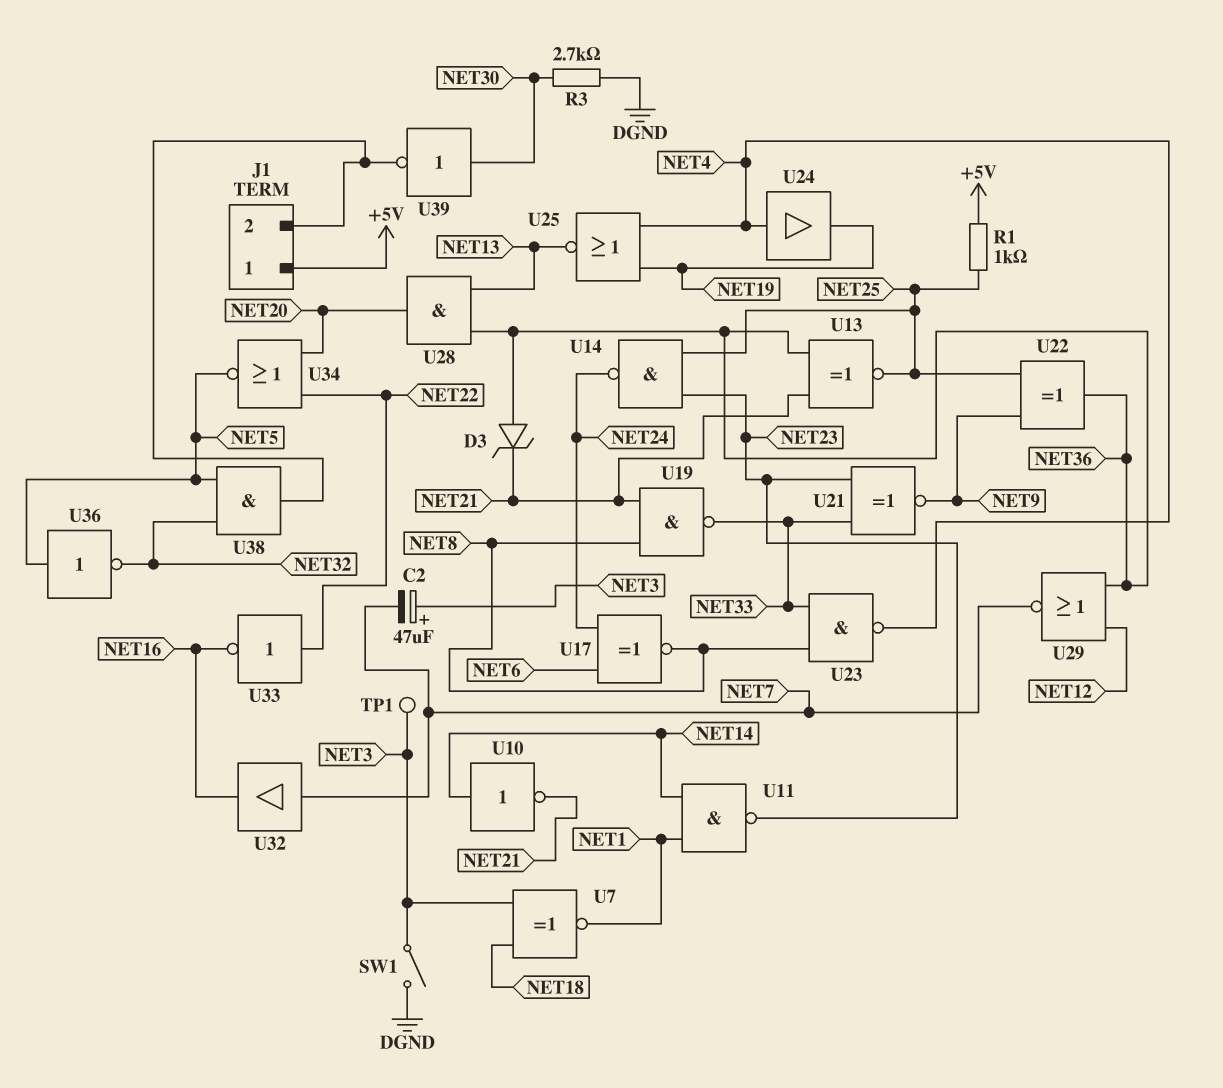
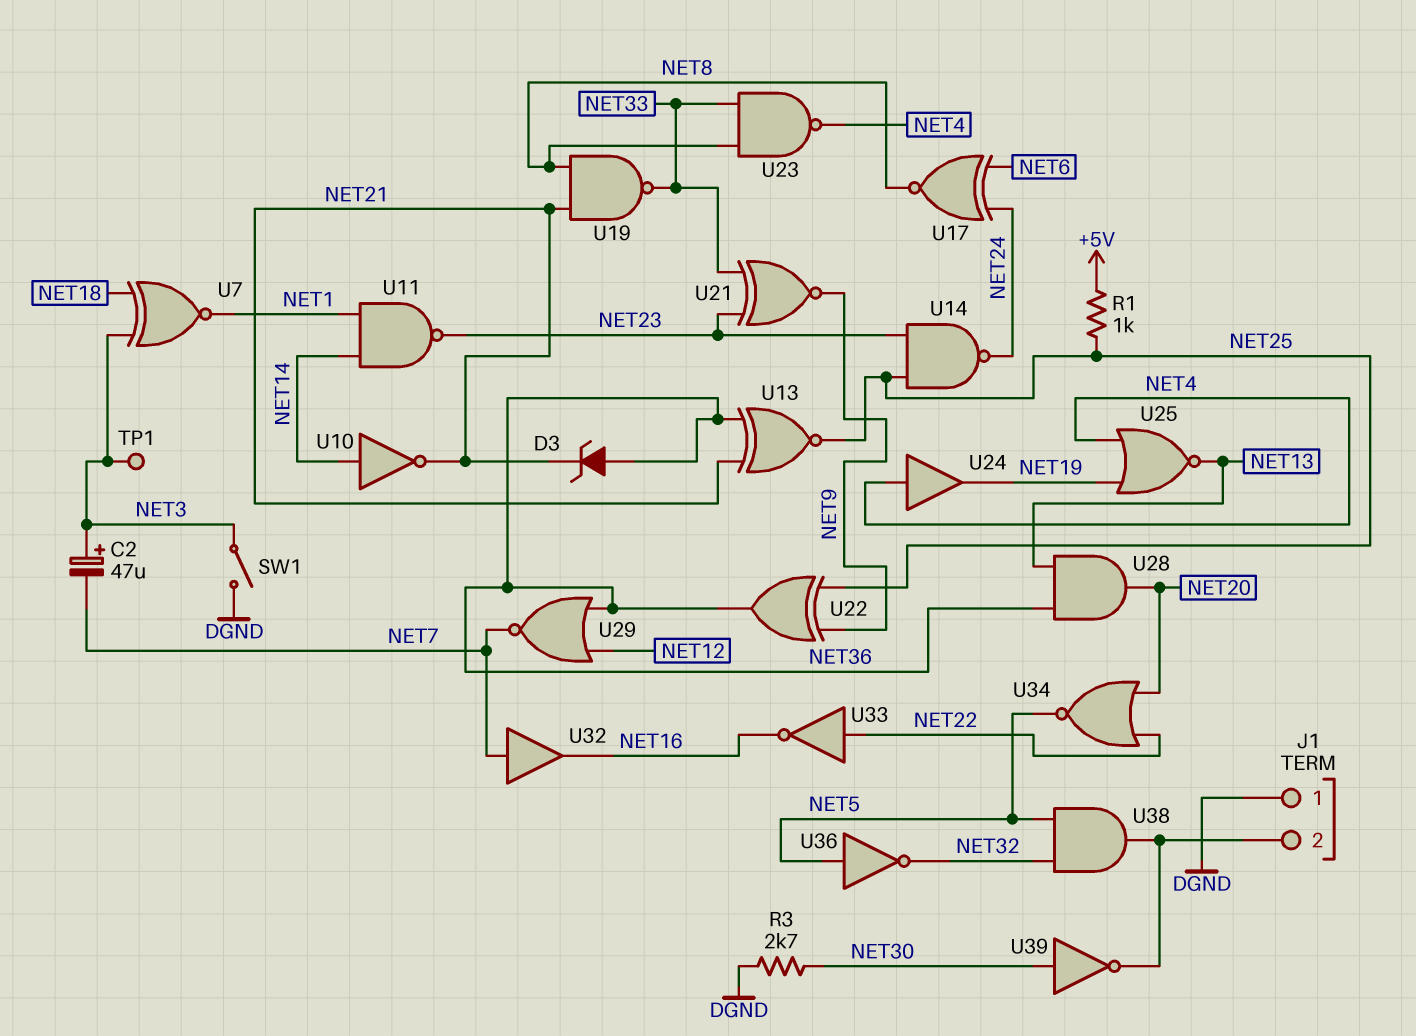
J1 pin 1: +5V -> DGND

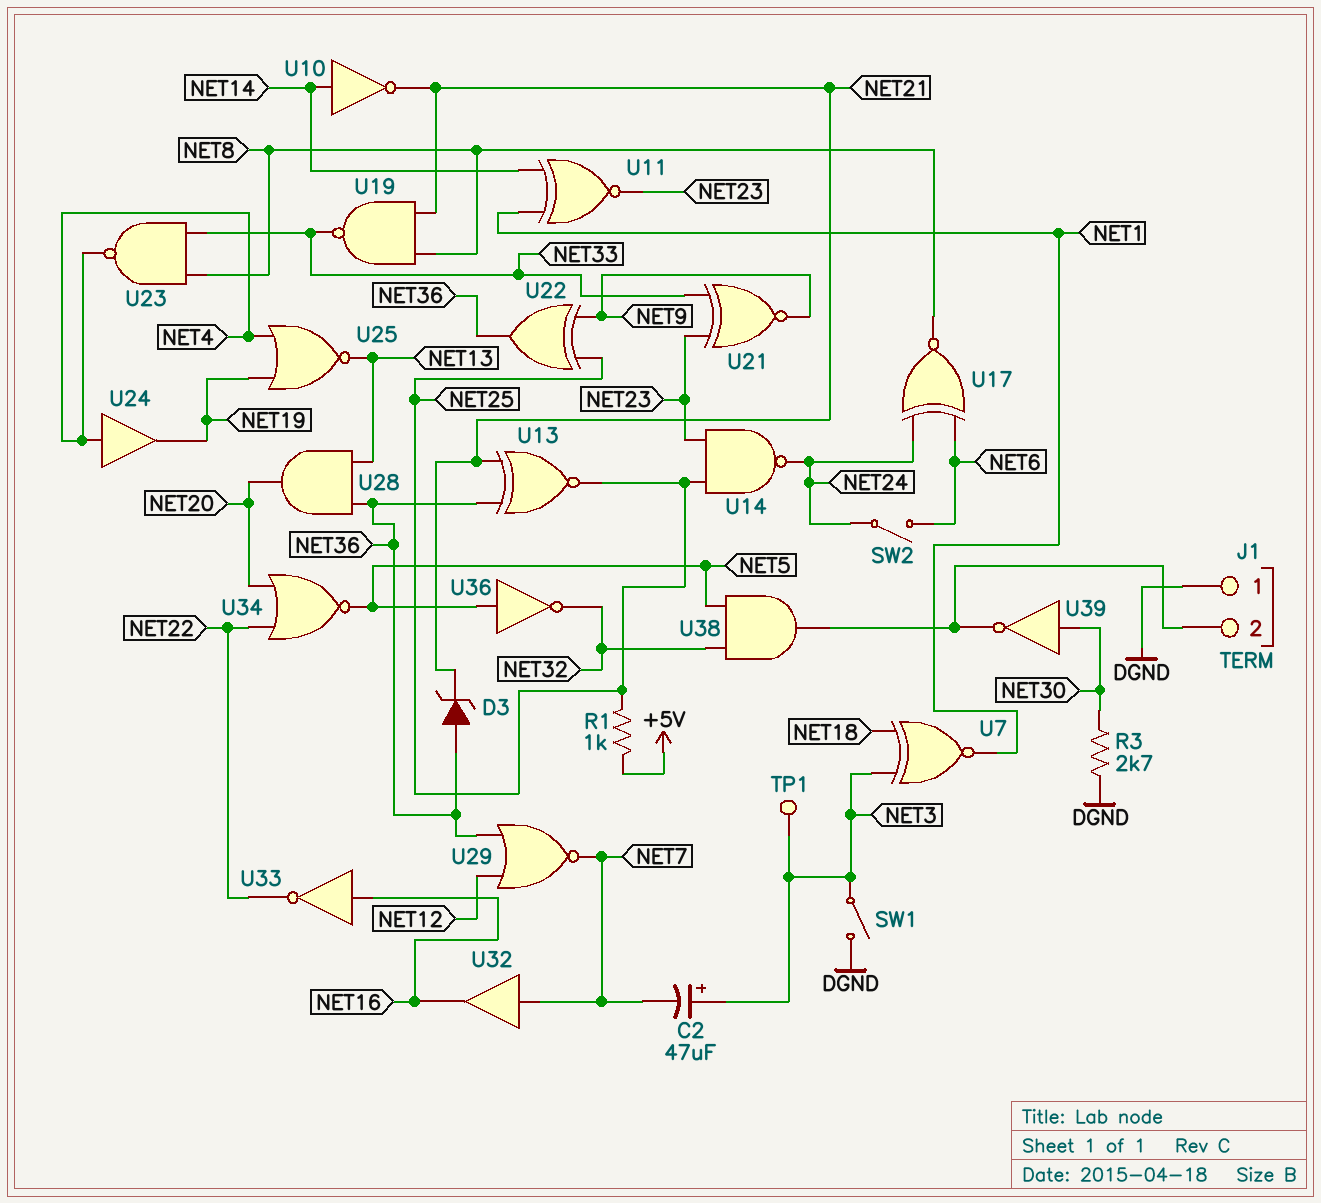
SW2: none -> switch (NET6, NET24)
U11: NAND (in NET1, in NET14, out NET23) -> XNOR (in NET1, in NET14, out NET23)
U33: NOT (in NET22, out NET16) -> NOT (in NET16, out NET22)

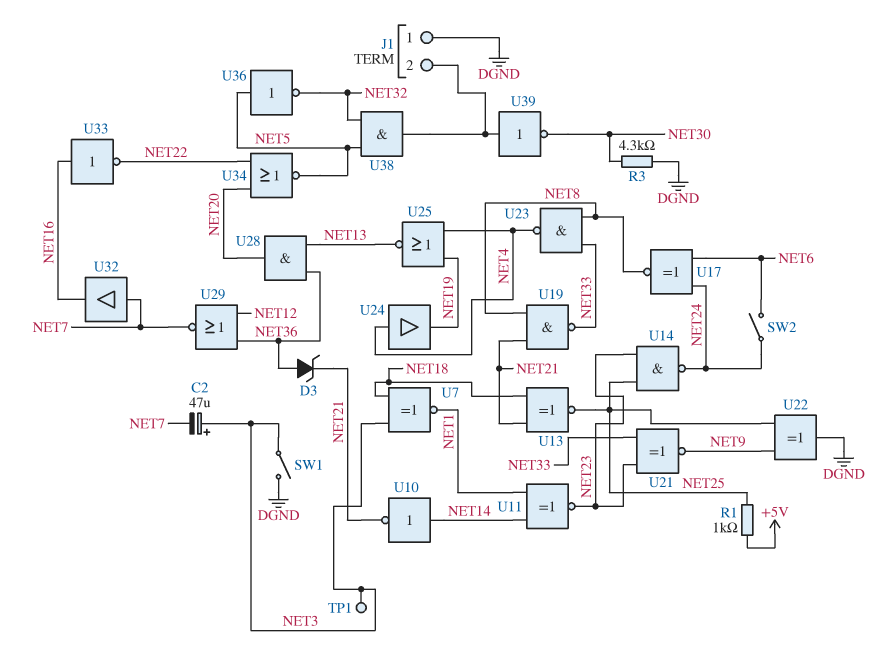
R3: 2.7k (DGND, NET30) -> 4.3k (DGND, NET30)
U13: XNOR (in NET21, in NET36, out NET25) -> XNOR (in NET18, in NET21, out NET25)
U22: XOR (in NET9, in NET25, out NET36) -> XOR (in NET9, in NET25, out DGND)
U39: NOT (in NET30, out J1/2) -> NOT (in J1/2, out NET30)

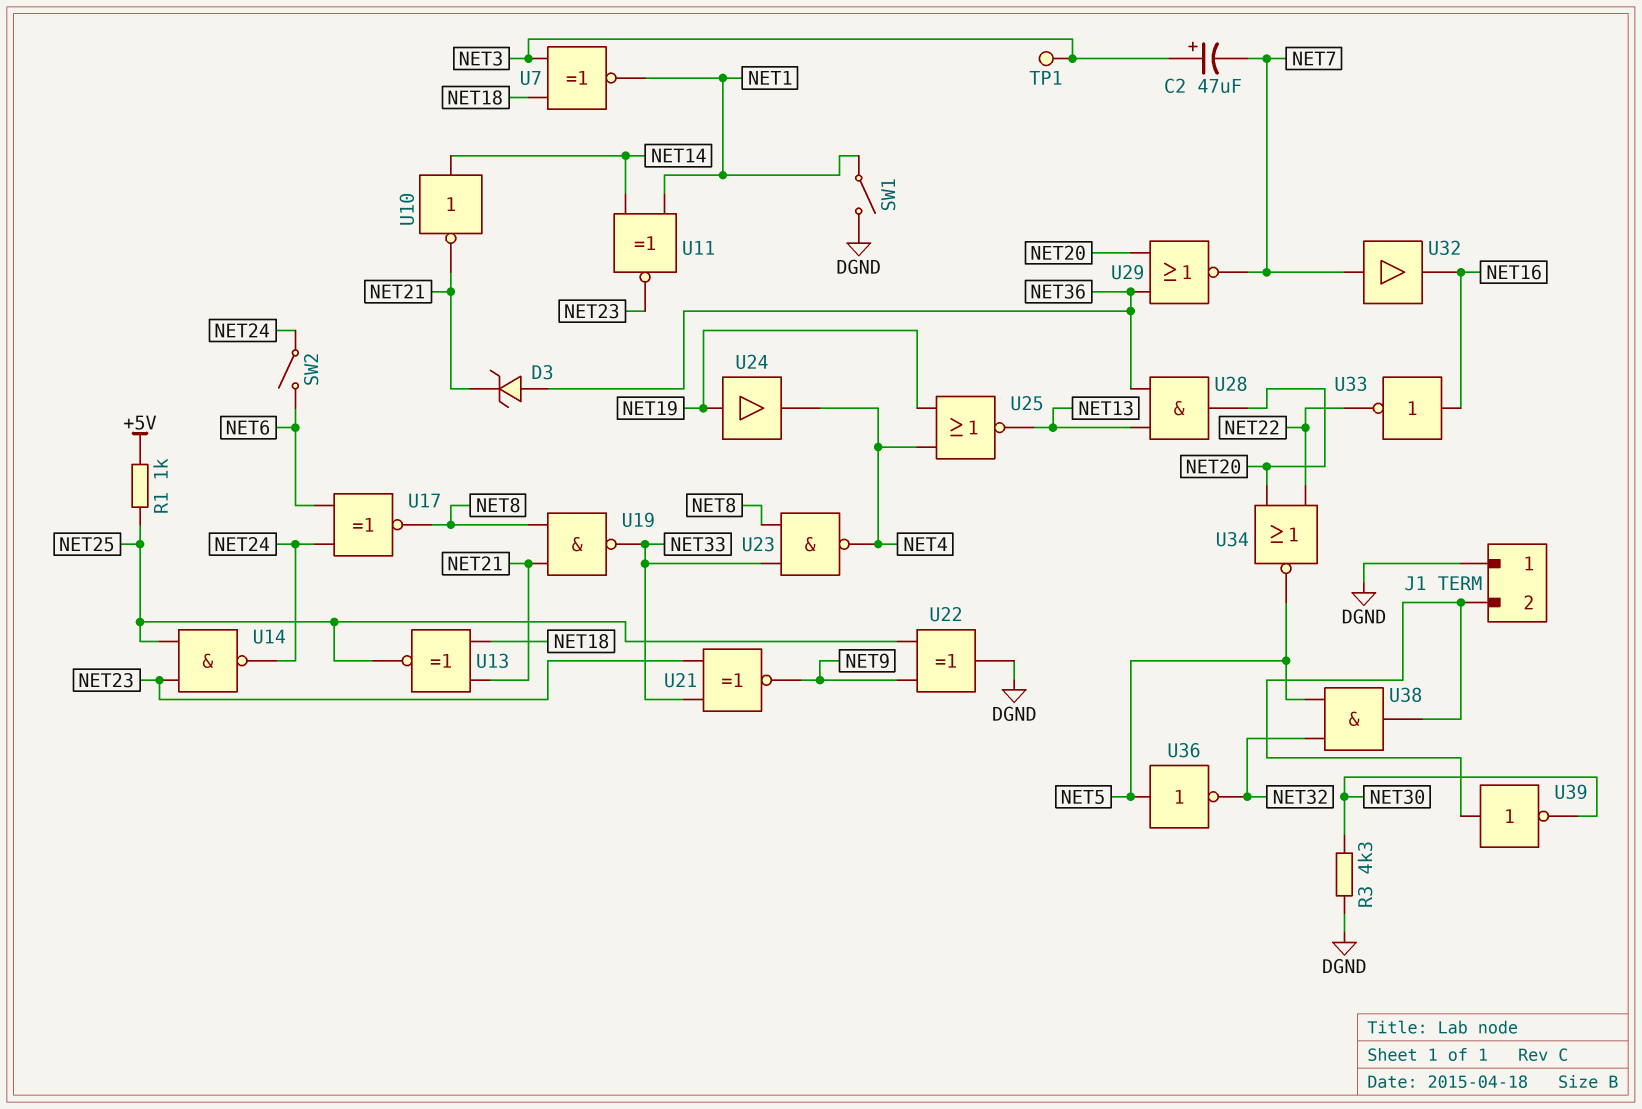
SW1: switch (DGND, NET3) -> switch (DGND, NET1)
U24: buffer (in NET4, out NET19) -> buffer (in NET19, out NET4)
U29: NOR (in NET12, in NET36, out NET7) -> NOR (in NET20, in NET36, out NET7)

